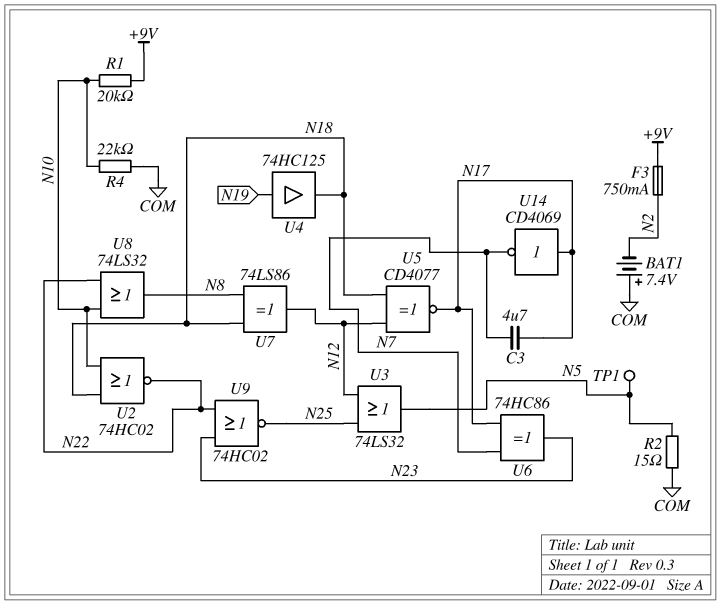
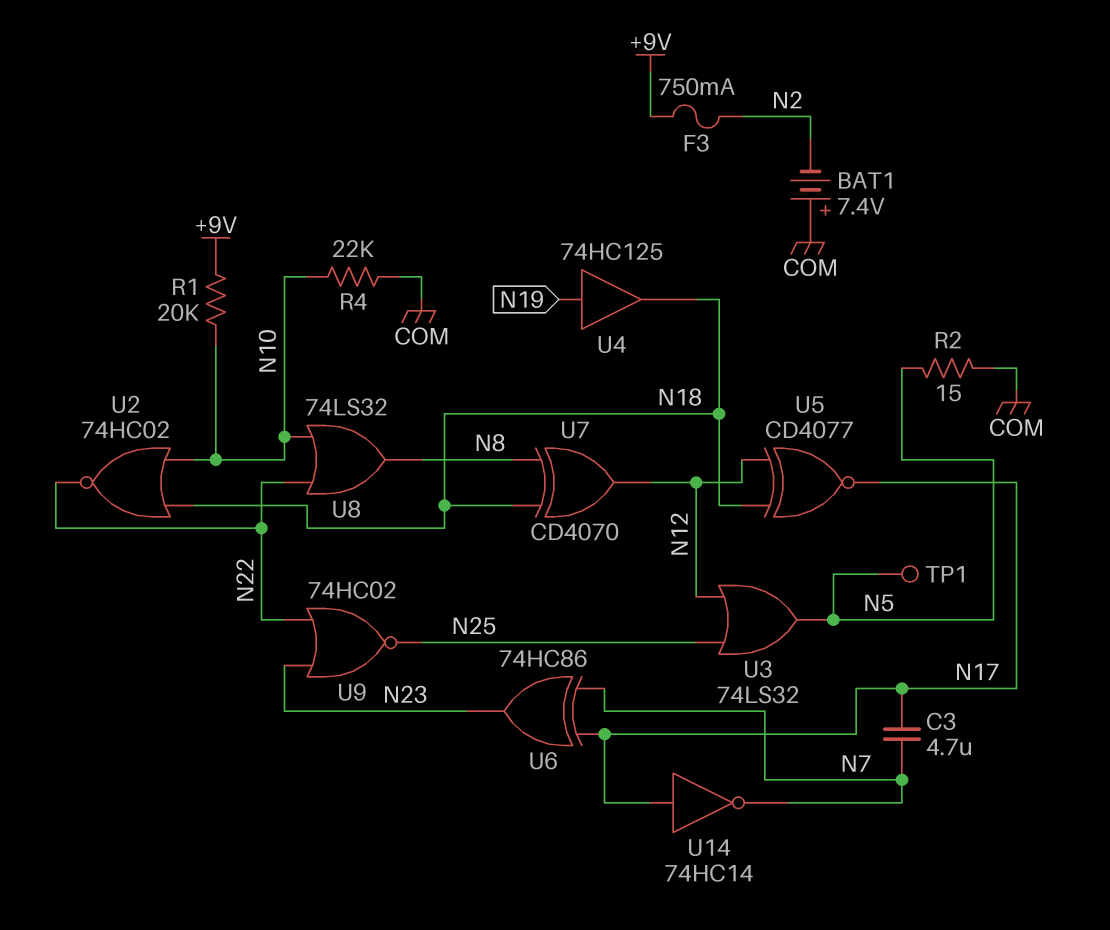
U7: XOR 74LS86 (in N8, in N18, out N12) -> XOR CD4070 (in N8, in N18, out N12)
U14: NOT CD4069 (in N17, out N7) -> NOT 74HC14 (in N17, out N7)

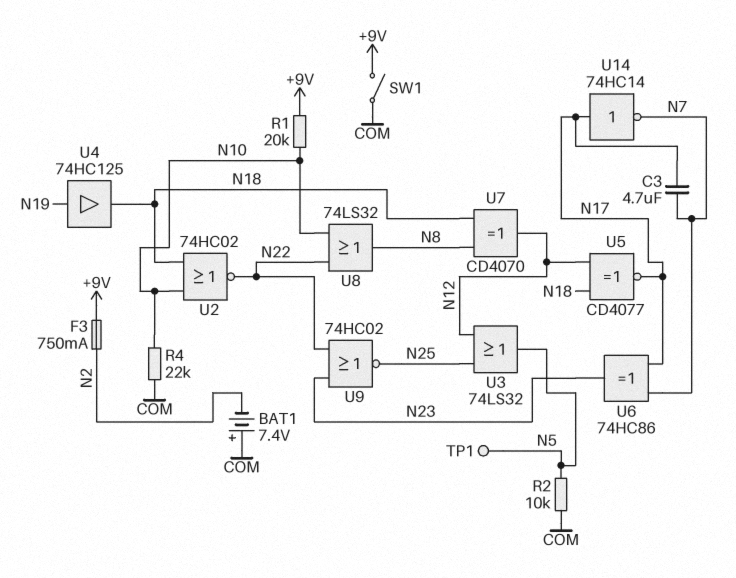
R2: 15 (COM, N5) -> 10k (COM, N5)
SW1: none -> switch (+9V, COM)

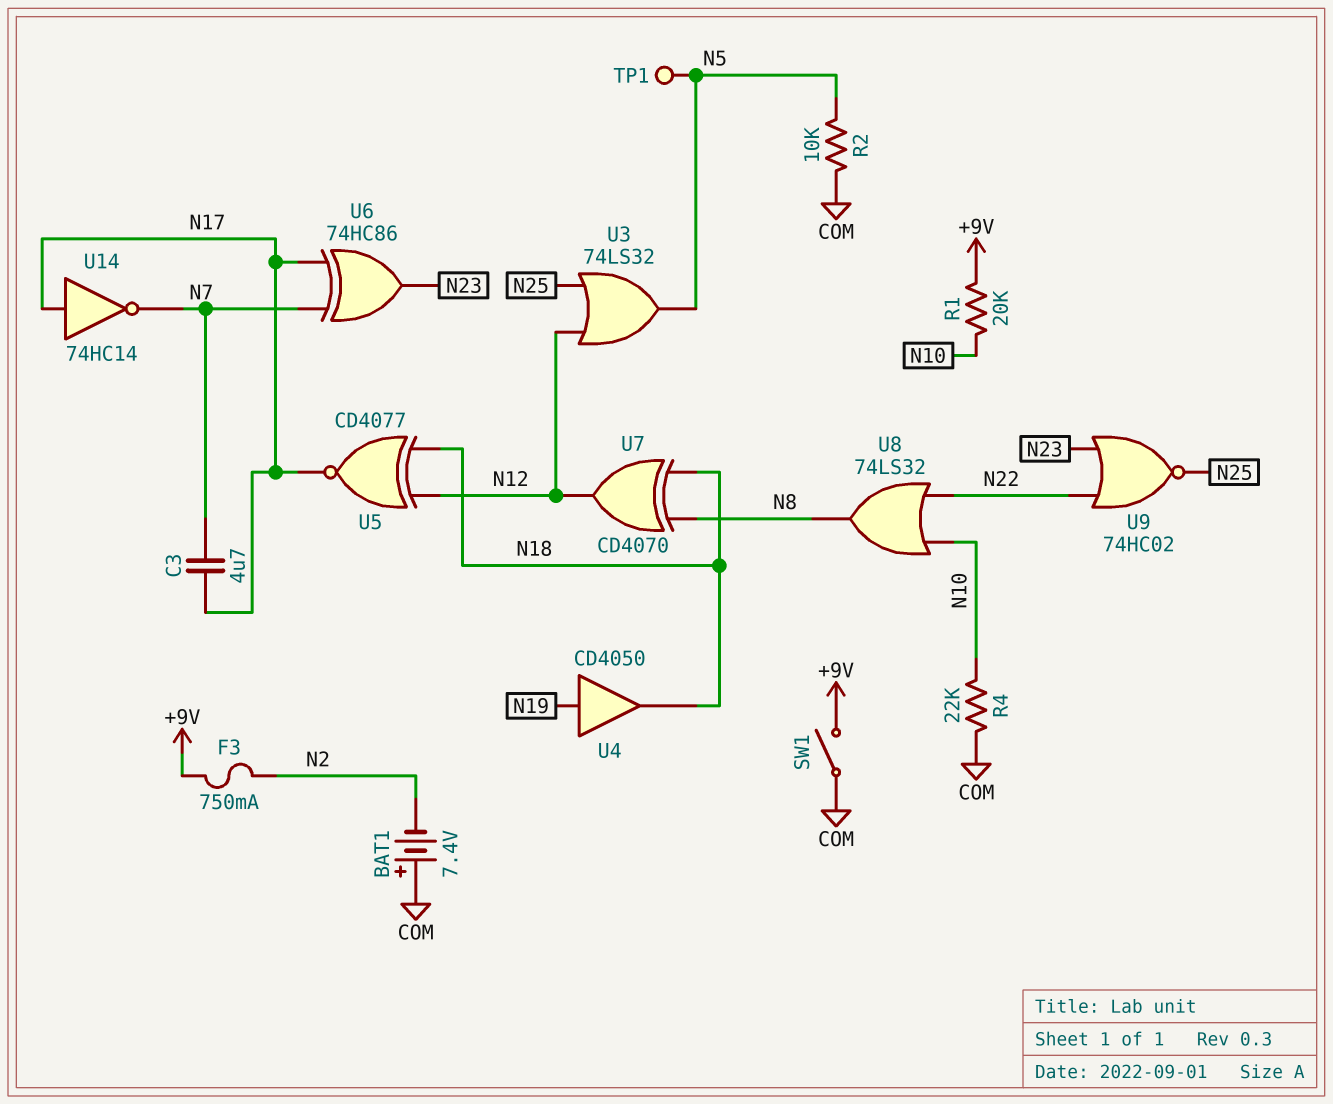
U2: NOR 74HC02 (in N10, in N18, out N22) -> none
U4: buffer 74HC125 (in N19, out N18) -> buffer CD4050 (in N19, out N18)

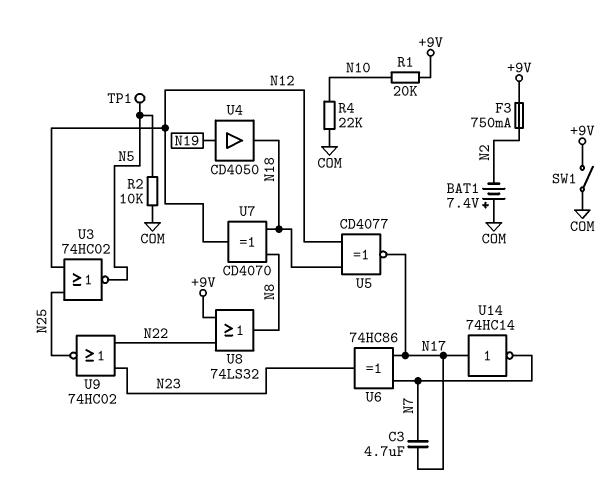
U3: OR 74LS32 (in N12, in N25, out N5) -> NOR 74HC02 (in N12, in N25, out N5)
U8: OR 74LS32 (in N10, in N22, out N8) -> OR 74LS32 (in +9V, in N22, out N8)

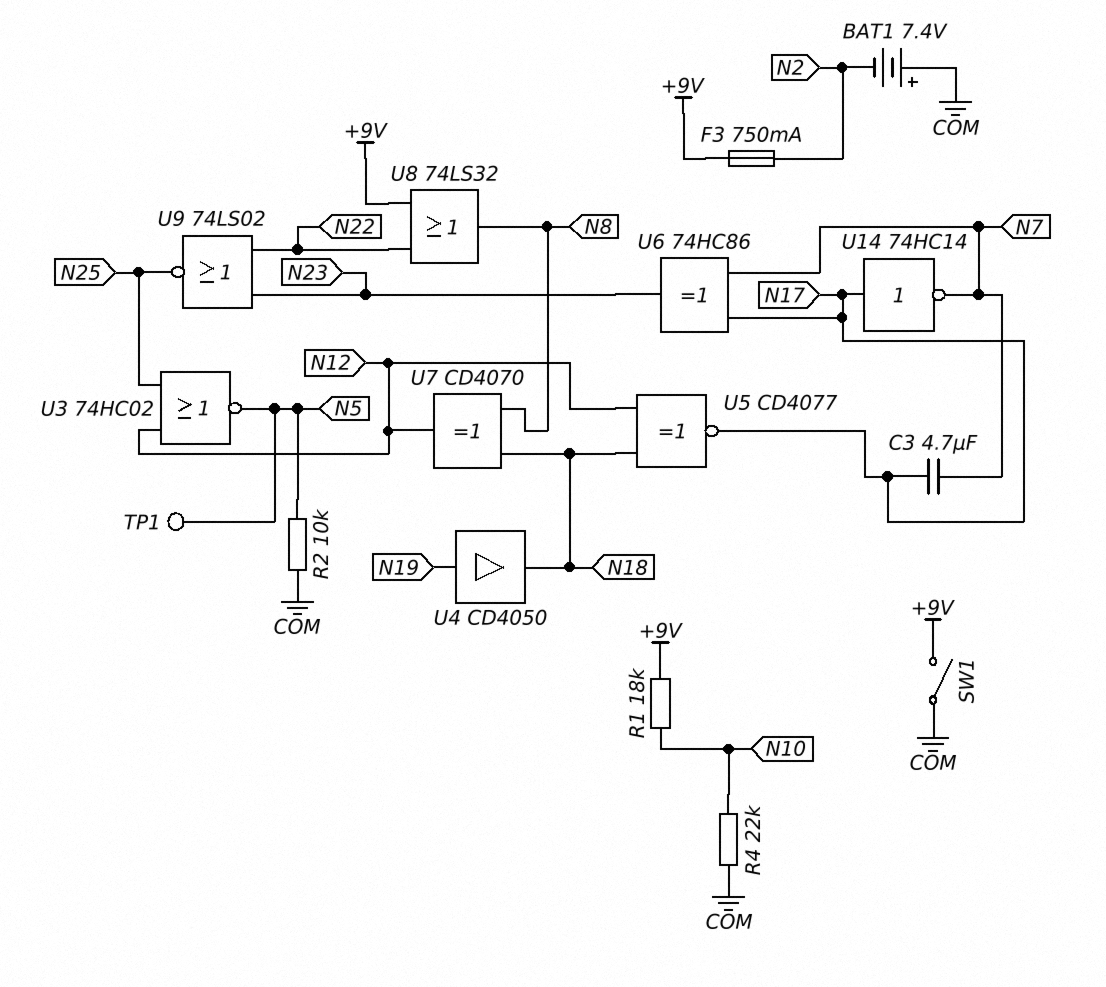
R1: 20k (+9V, N10) -> 18k (+9V, N10)
U9: NOR 74HC02 (in N22, in N23, out N25) -> NOR 74LS02 (in N22, in N23, out N25)

